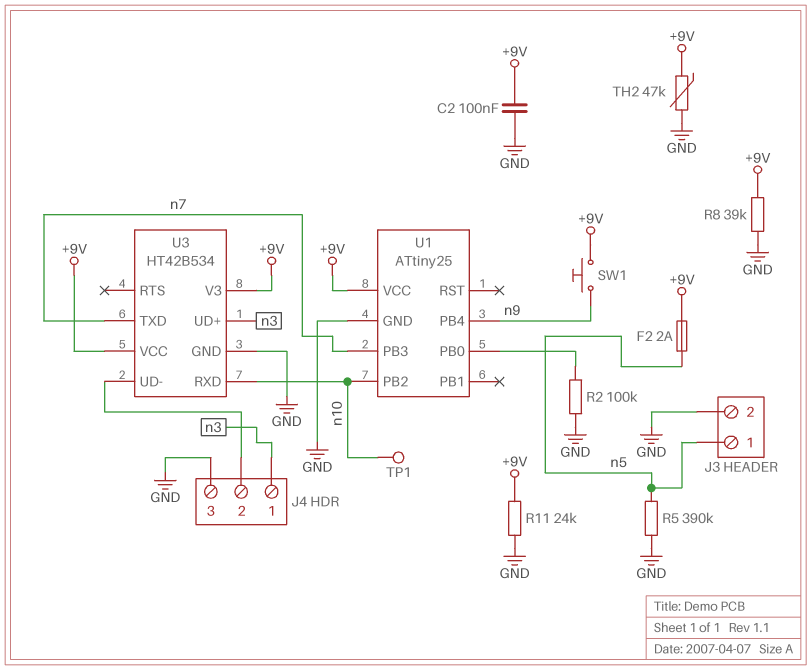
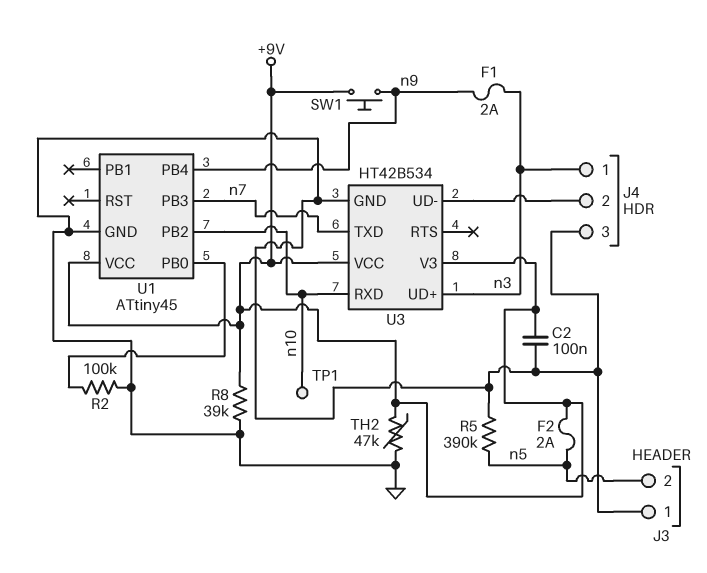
F1: none -> 2A (n3, n9)
J3 pin 1: n5 -> GND
J3 pin 2: GND -> n5
R11: 24k (+9V, GND) -> none
U1: ATtiny25 -> ATtiny45

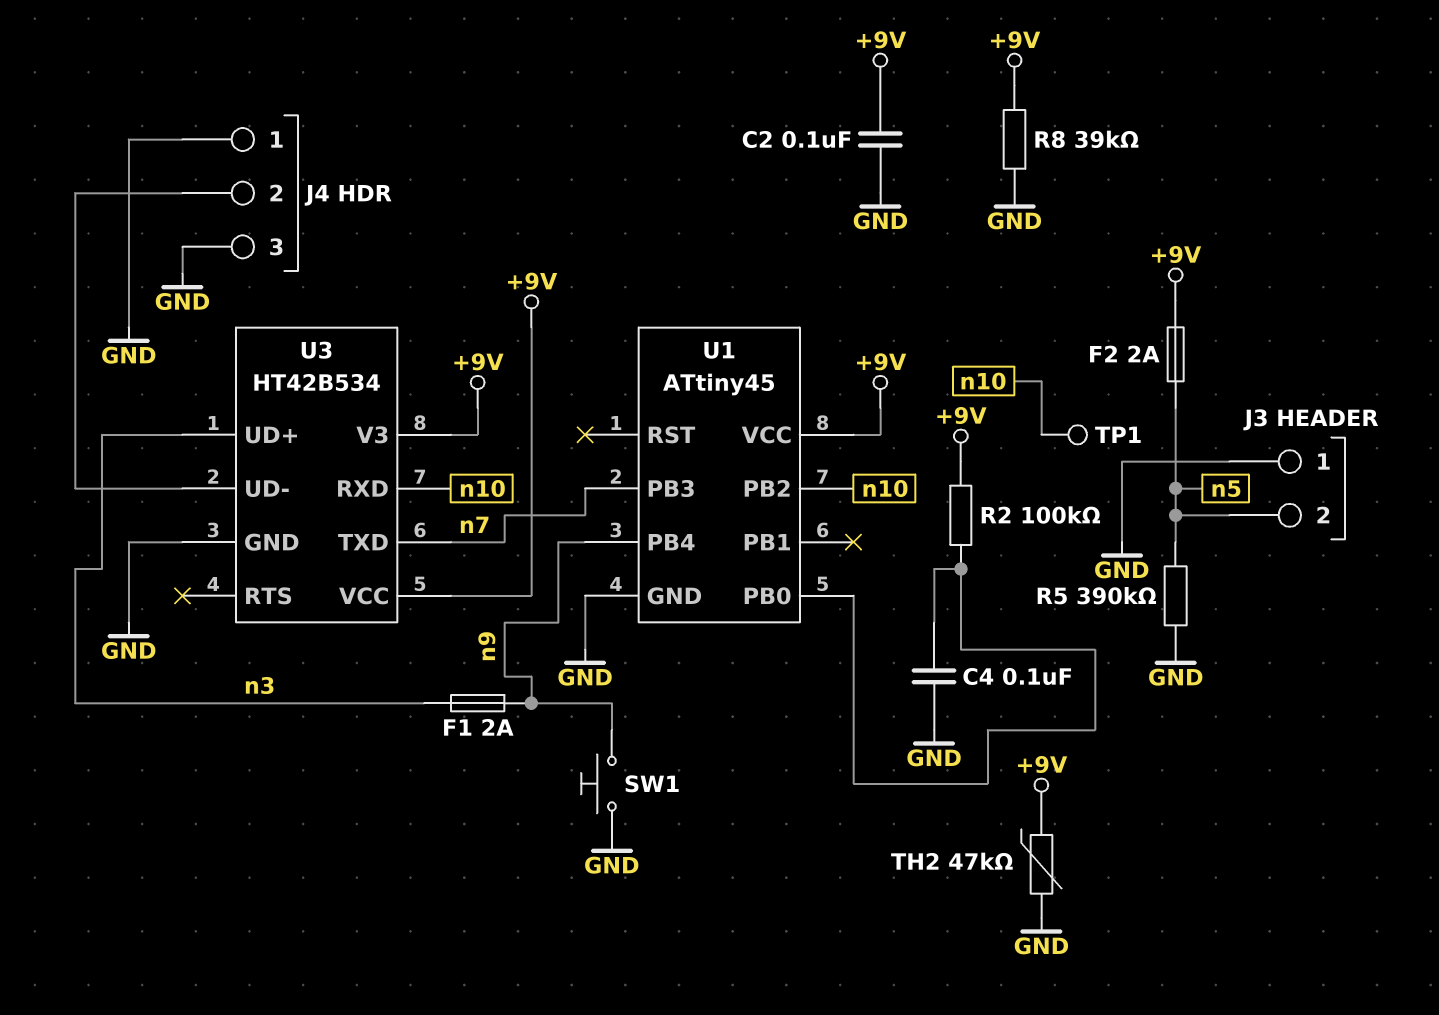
C4: none -> 100nF (GND, U1/PB0)
J4 pin 1: n3 -> GND
R2: 100k (GND, U1/PB0) -> 100k (+9V, U1/PB0)
SW1: button (+9V, n9) -> button (GND, n9)

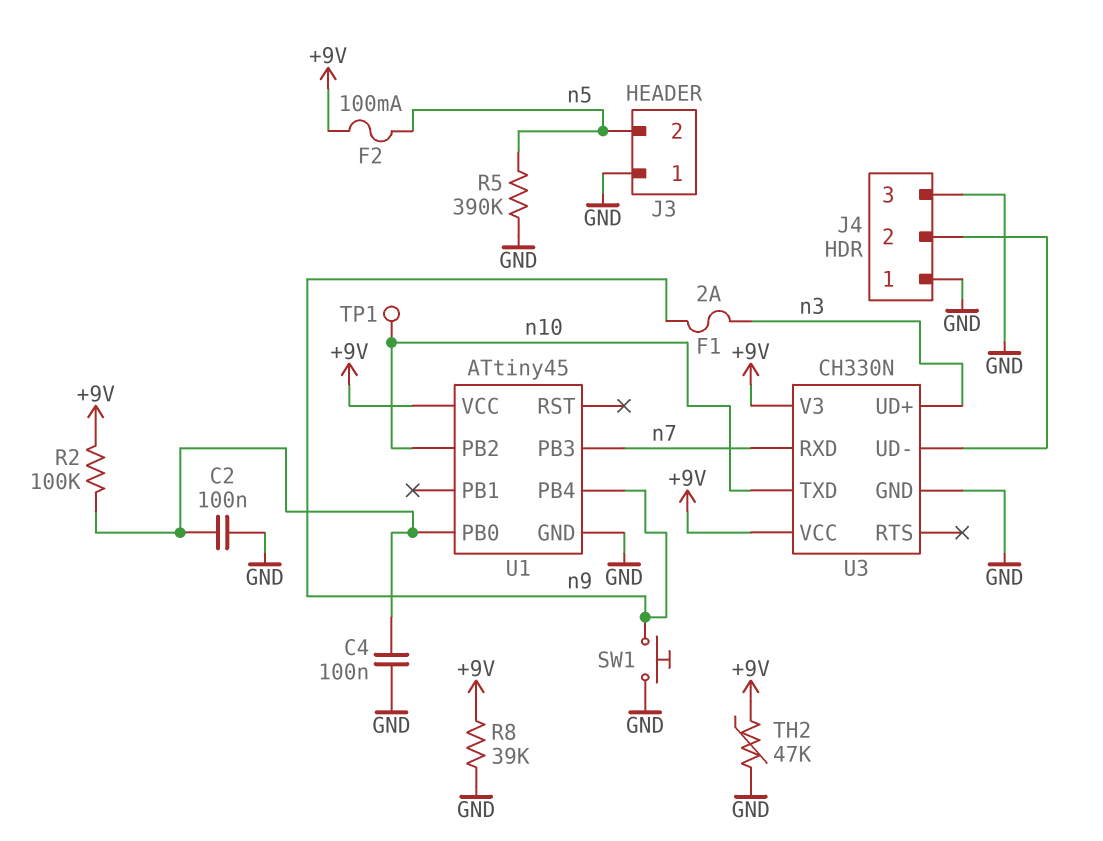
C2: 100nF (+9V, GND) -> 100nF (GND, U1/PB0)
F2: 2A (+9V, n5) -> 100mA (+9V, n5)
U3: HT42B534 -> CH330N
U3 pin RXD: n10 -> n7
U3 pin TXD: n7 -> n10

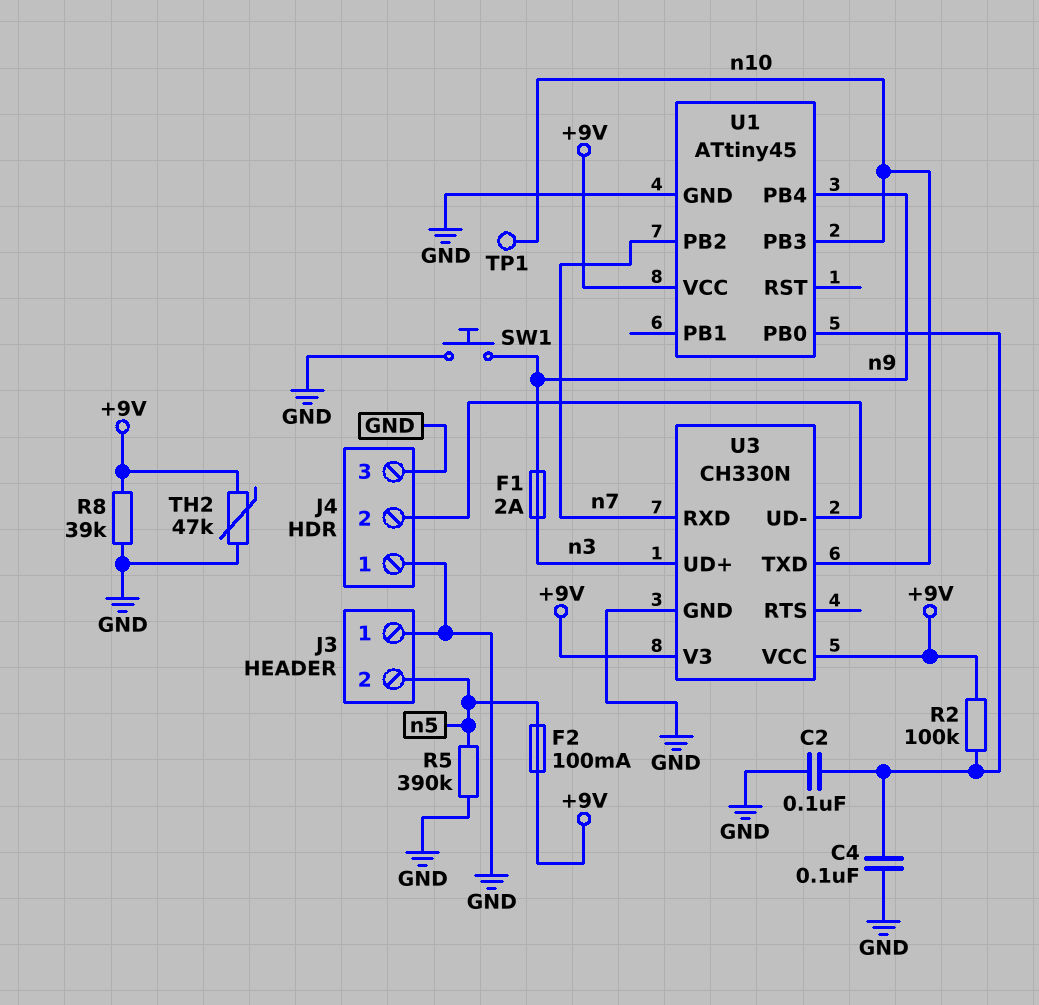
U1 pin PB2: n10 -> n7
U1 pin PB3: n7 -> n10

